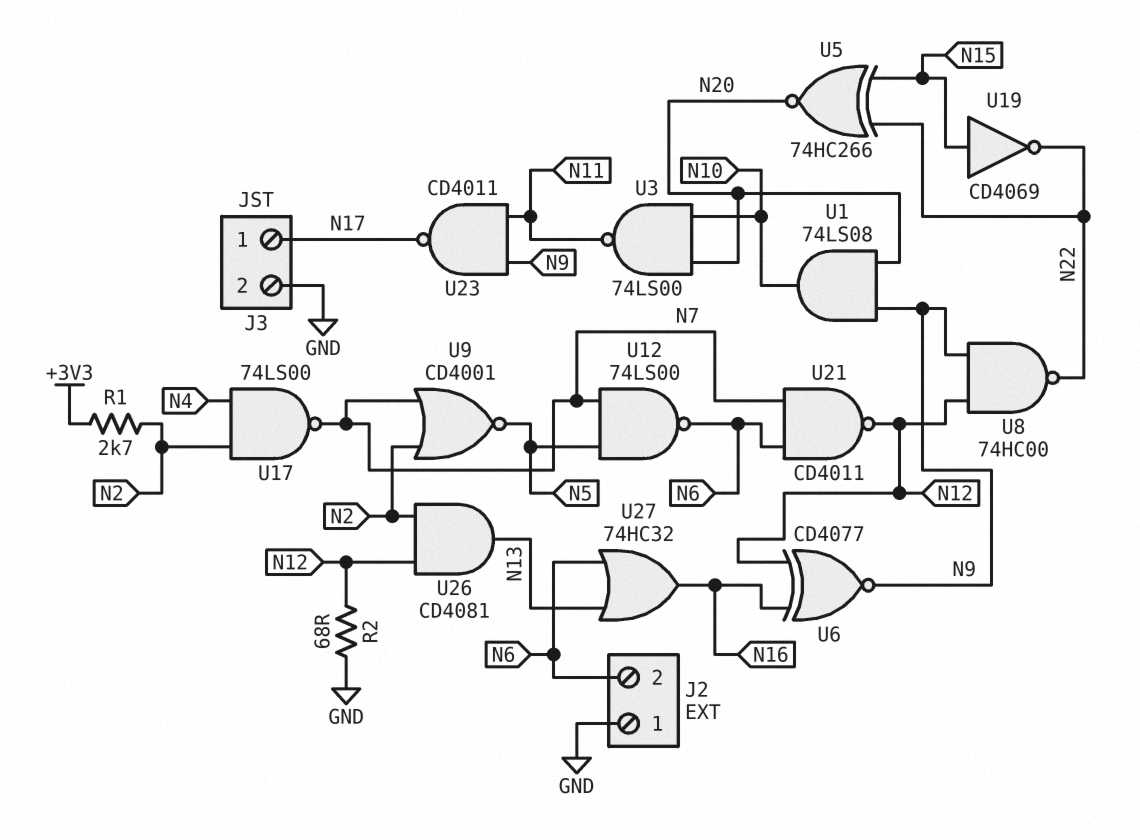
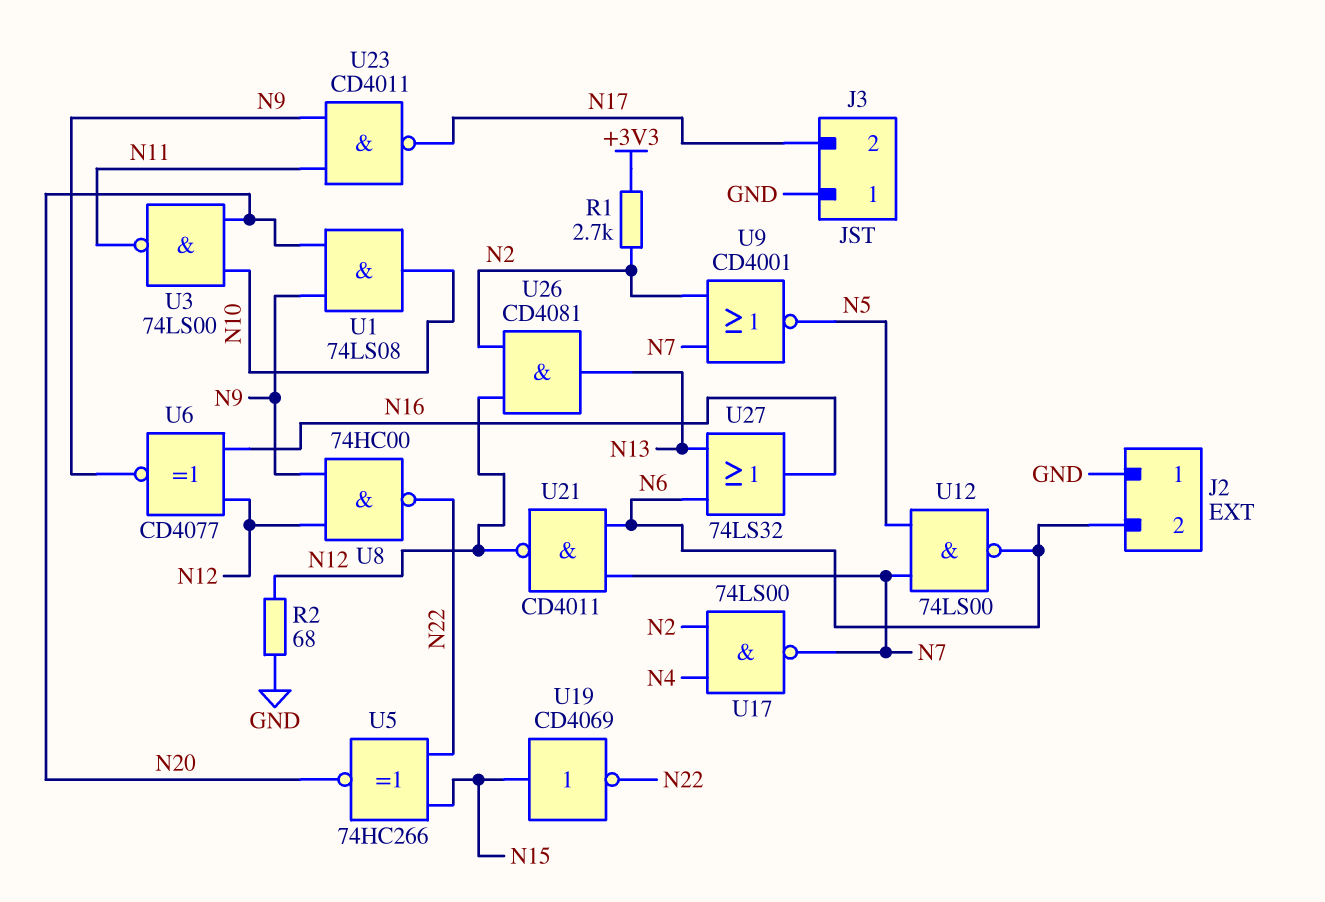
J3 pin 1: N17 -> GND
J3 pin 2: GND -> N17
U27: OR 74HC32 (in N6, in N13, out N16) -> OR 74LS32 (in N6, in N13, out N16)

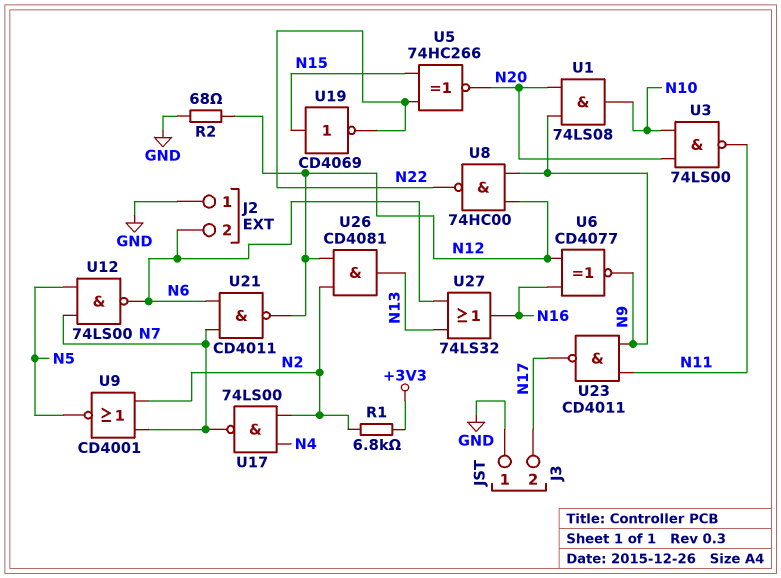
R1: 2.7k (+3V3, N2) -> 6.8k (+3V3, N2)

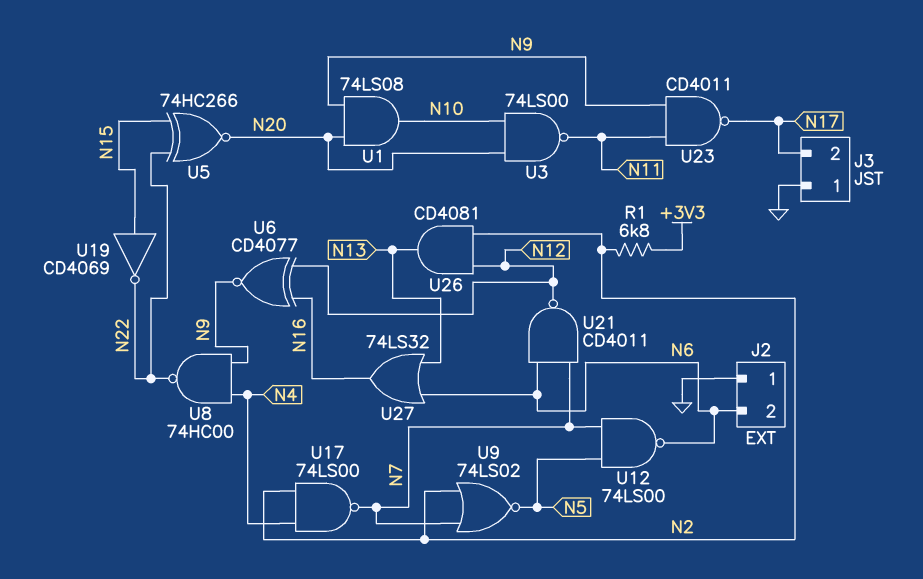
R2: 68 (GND, N12) -> none
U8: NAND 74HC00 (in N9, in N12, out N22) -> NAND 74HC00 (in N4, in N9, out N22)
U9: NOR CD4001 (in N2, in N7, out N5) -> NOR 74LS02 (in N2, in N7, out N5)

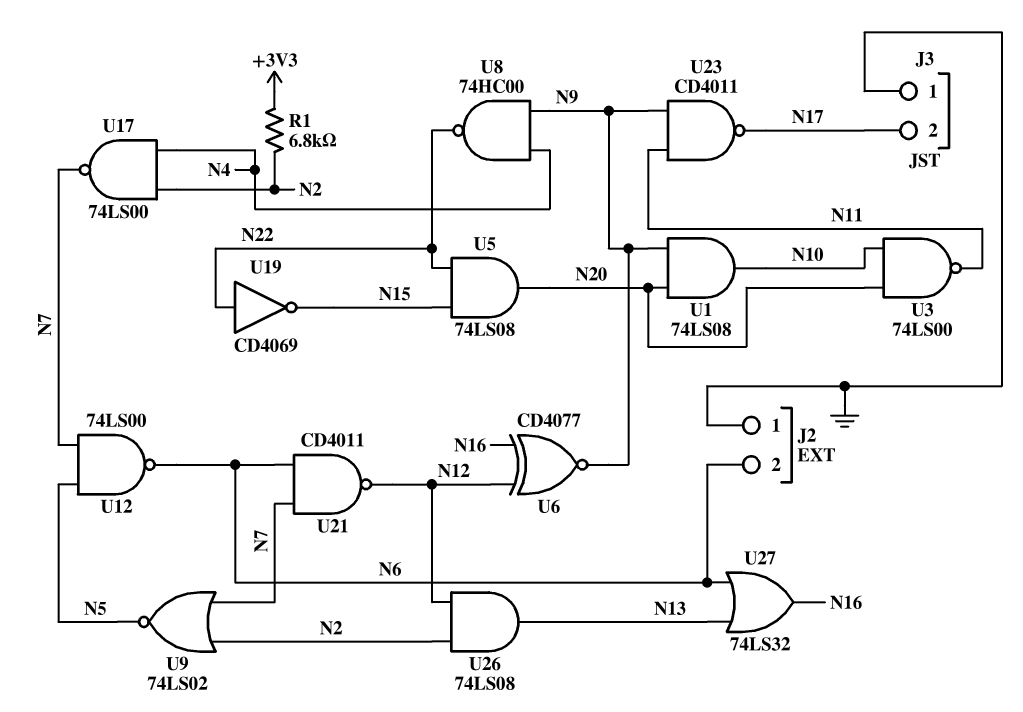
U5: XNOR 74HC266 (in N15, in N22, out N20) -> AND 74LS08 (in N15, in N22, out N20)
U19: NOT CD4069 (in N15, out N22) -> NOT CD4069 (in N22, out N15)
U26: AND CD4081 (in N2, in N12, out N13) -> AND 74LS08 (in N2, in N12, out N13)

